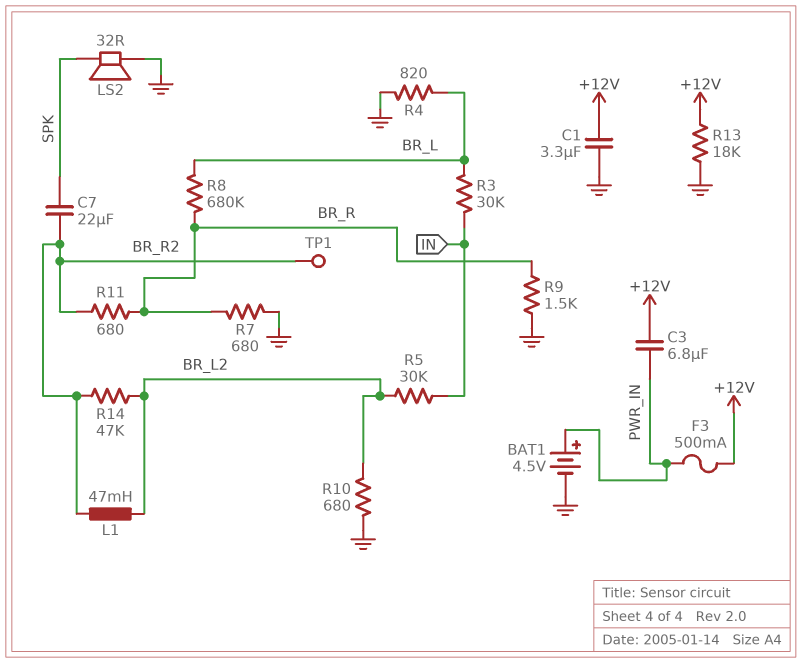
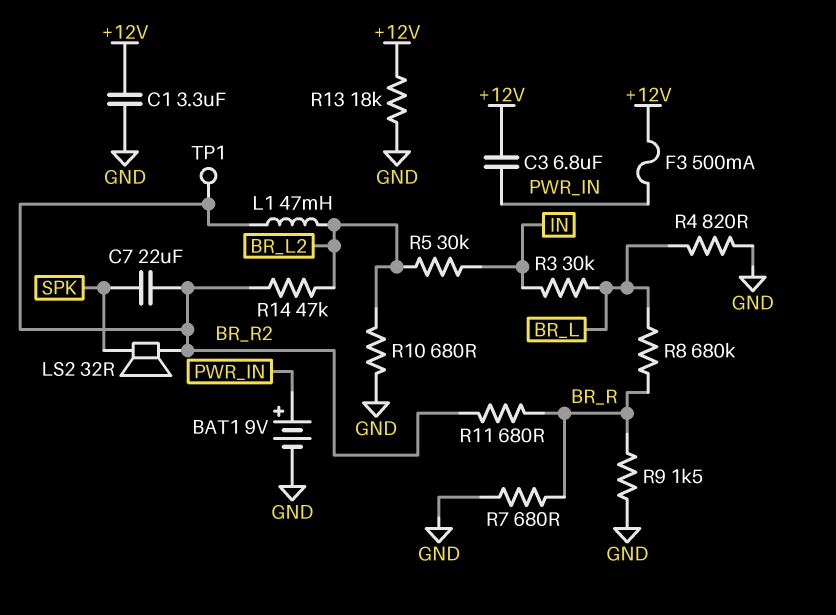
BAT1: 4.5V (plus PWR_IN, minus GND) -> 9V (plus PWR_IN, minus GND)
LS2: speaker 32R (GND, SPK) -> speaker 32R (BR_R2, SPK)

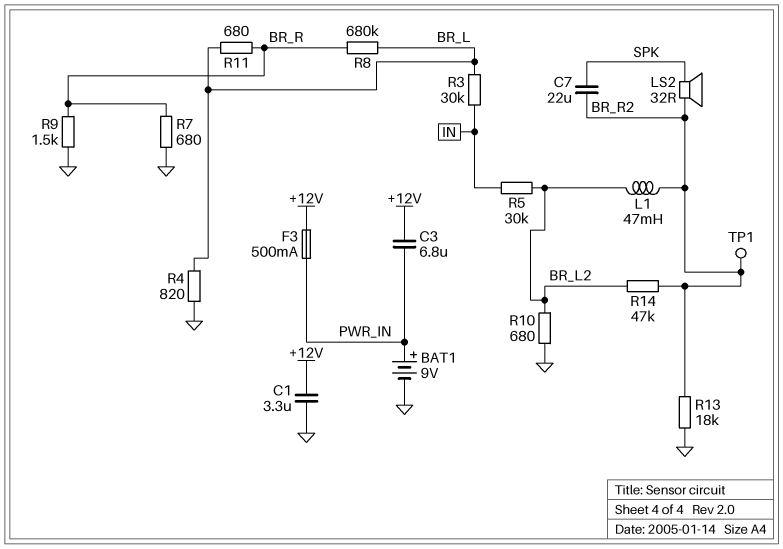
R11: 680 (BR_R, BR_R2) -> 680 (BR_L, BR_R)
R13: 18k (+12V, GND) -> 18k (BR_R2, GND)

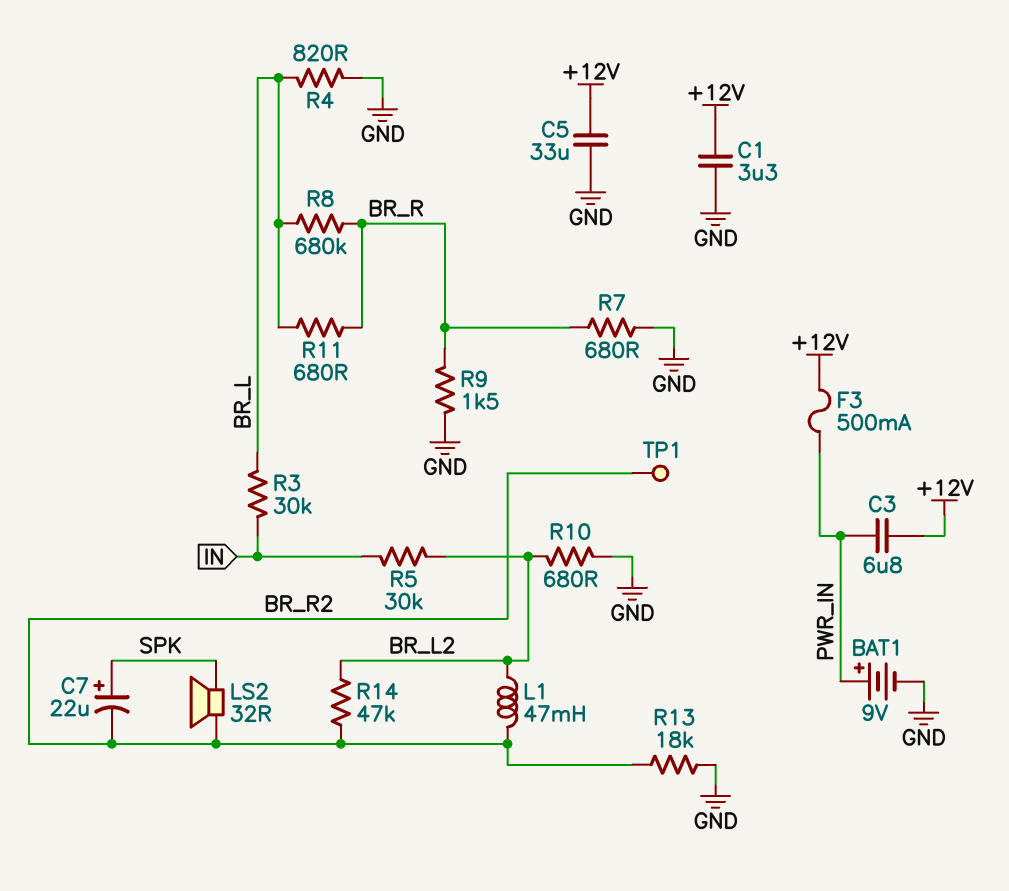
C5: none -> 33uF (+12V, GND)
C7: 22uF (BR_R2, SPK) -> 22uF (plus SPK, minus BR_R2)

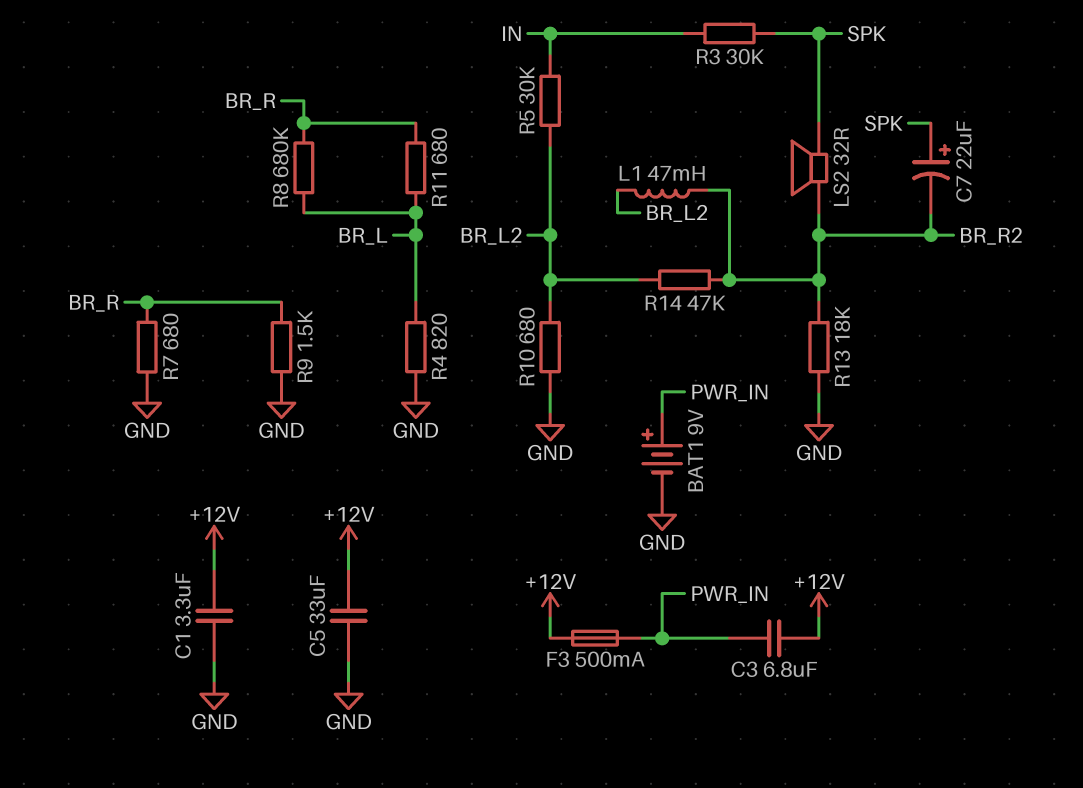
R3: 30k (BR_L, IN) -> 30k (IN, SPK)
TP1: test point (BR_R2) -> none

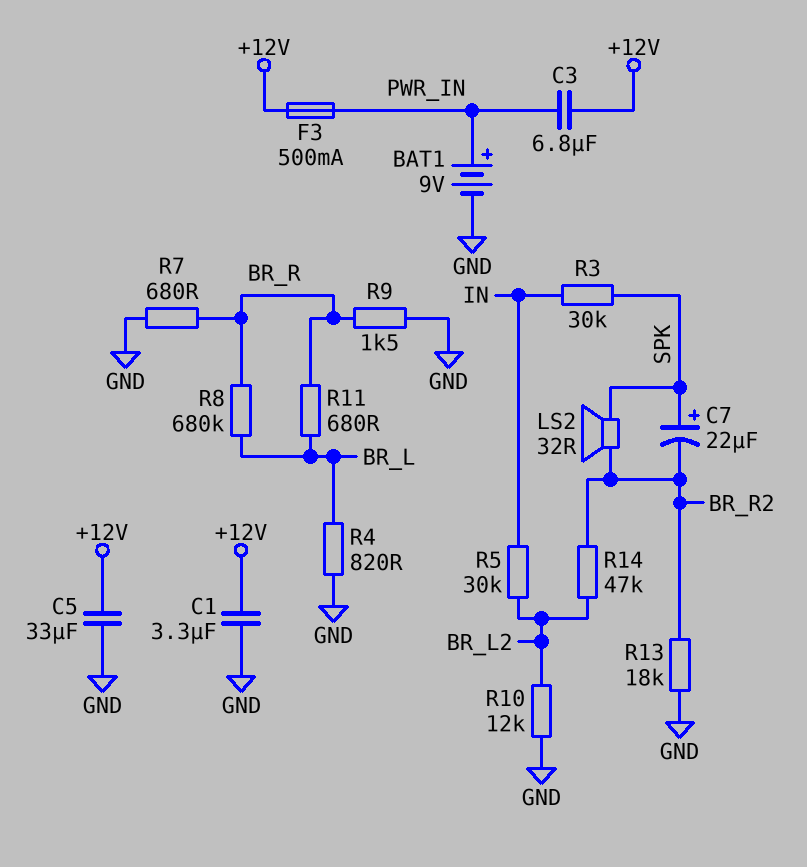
L1: 47mH (BR_L2, BR_R2) -> none
R10: 680 (BR_L2, GND) -> 12k (BR_L2, GND)

